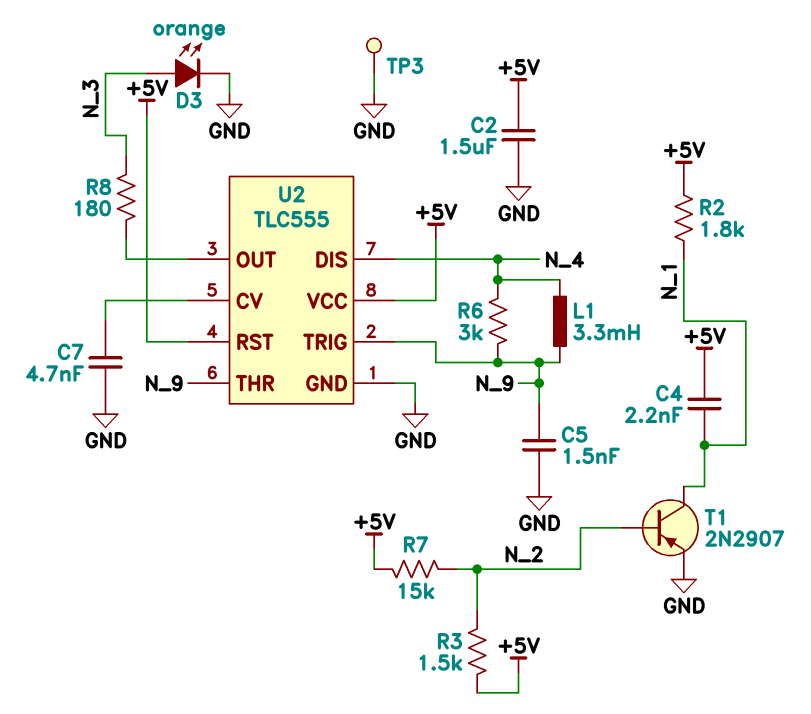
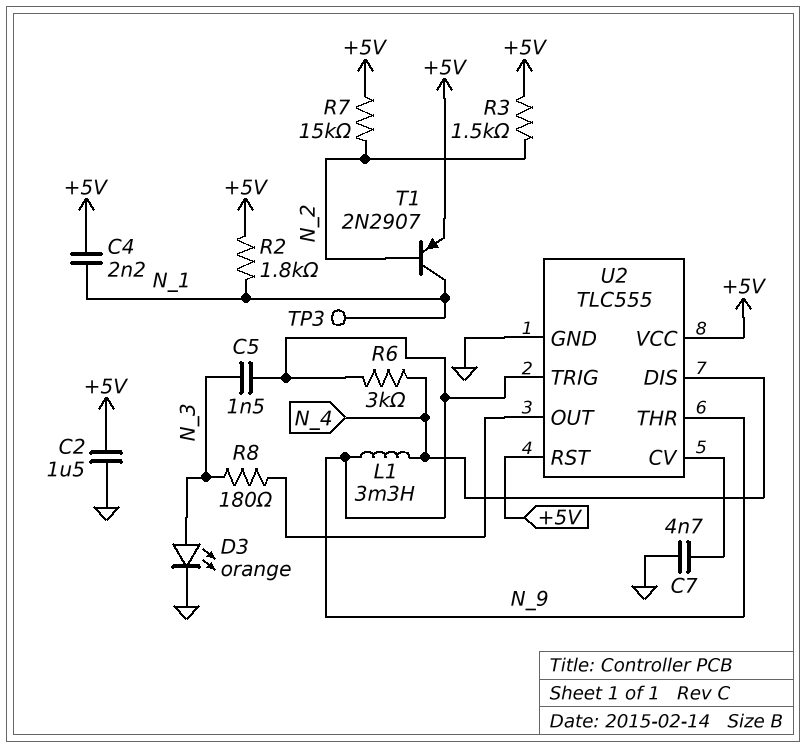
C5: 1.5nF (GND, N_9) -> 1.5nF (N_3, N_9)
T1: PNP 2N2907 (B N_2, C N_1, E GND) -> PNP 2N2907 (B N_2, C N_1, E +5V)
TP3: test point (GND) -> test point (N_1)

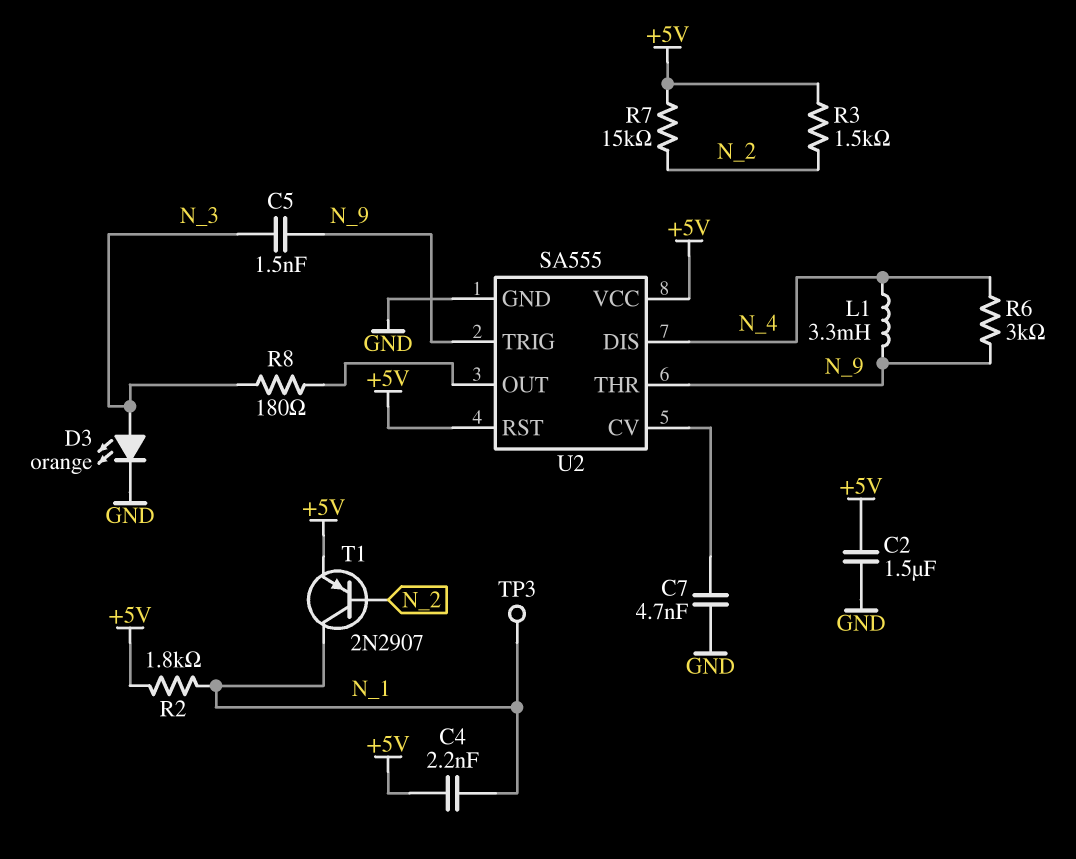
U2: TLC555 -> SA555

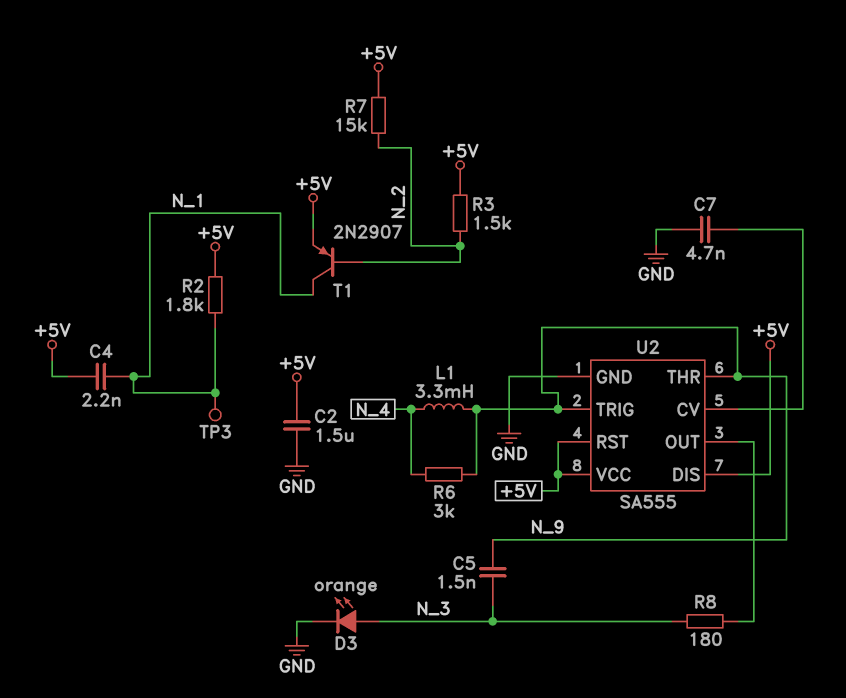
U2 pin DIS: N_4 -> +5V

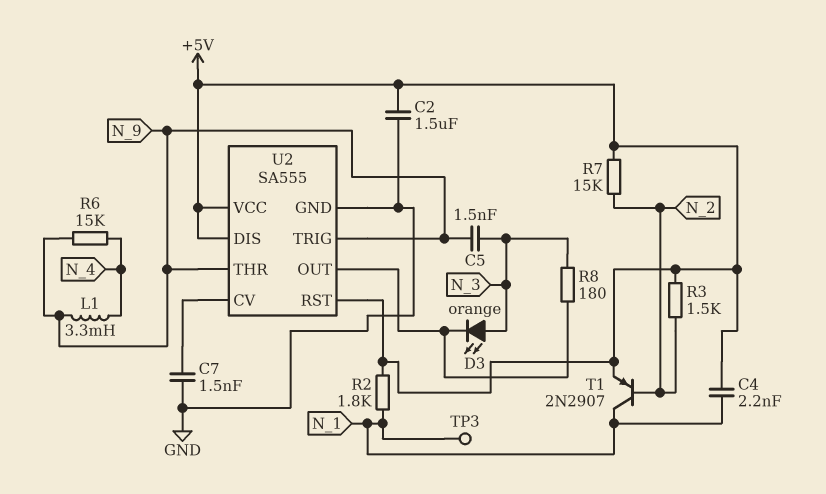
C7: 4.7nF (GND, U2/CV) -> 1.5nF (GND, U2/CV)
D3: LED orange (A N_3, K GND) -> LED orange (A N_3, K U2/OUT)
R6: 3k (N_4, N_9) -> 15k (N_4, N_9)

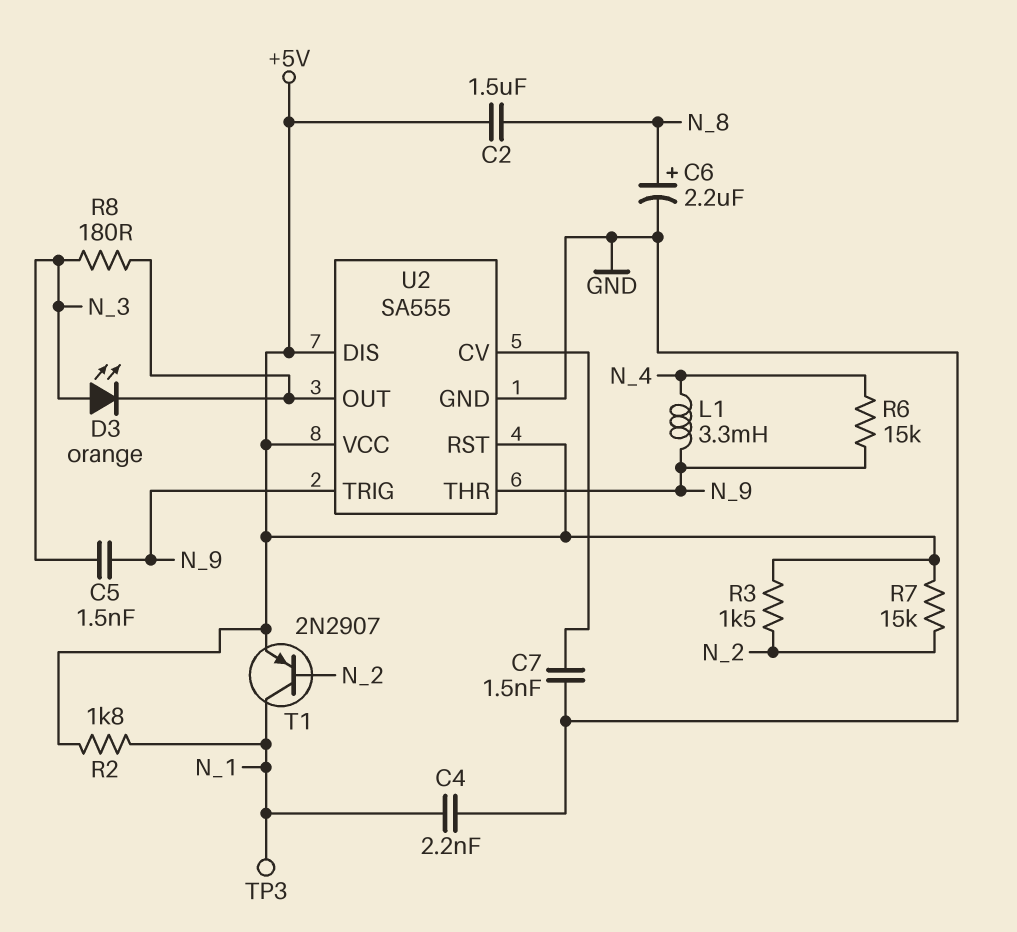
C2: 1.5uF (+5V, GND) -> 1.5uF (+5V, N_8)
C4: 2.2nF (+5V, N_1) -> 2.2nF (GND, N_1)
C6: none -> 2.2uF (plus N_8, minus GND)

